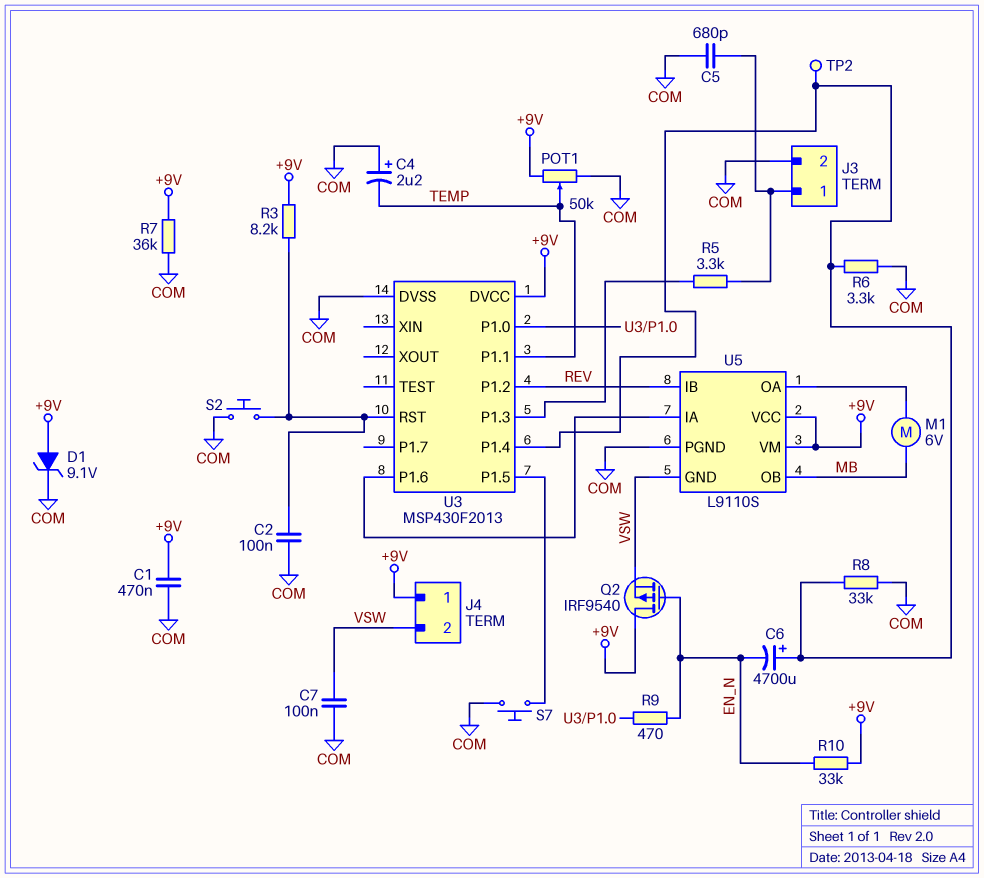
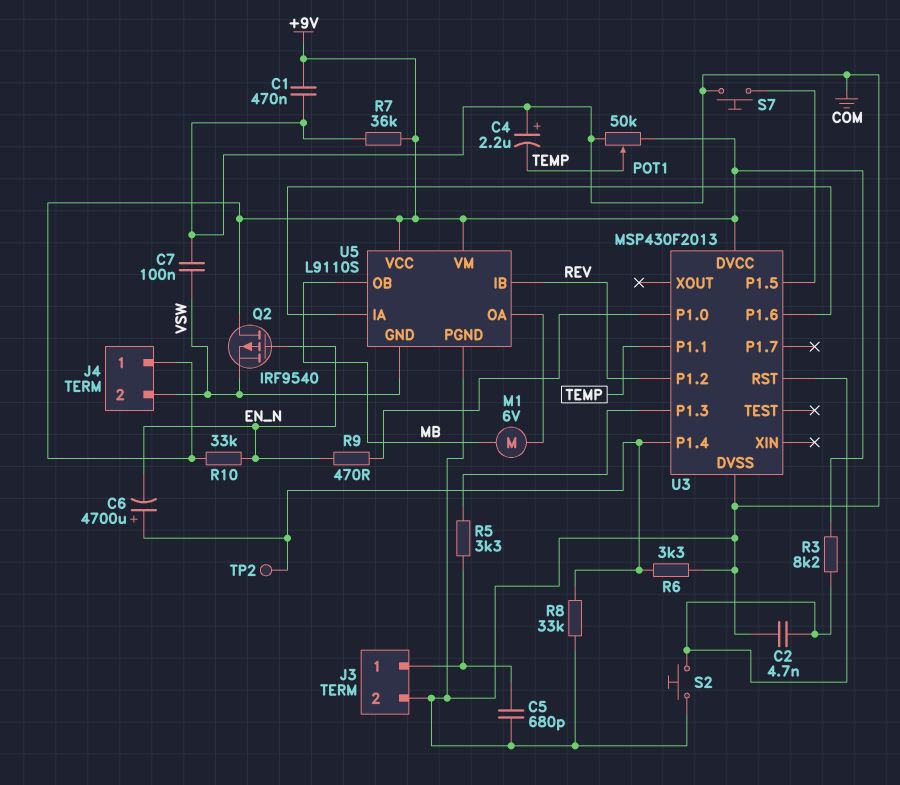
C2: 100nF (COM, U3/RST) -> 4.7nF (COM, U3/RST)
D1: zener 9.1V (A +9V, K COM) -> none

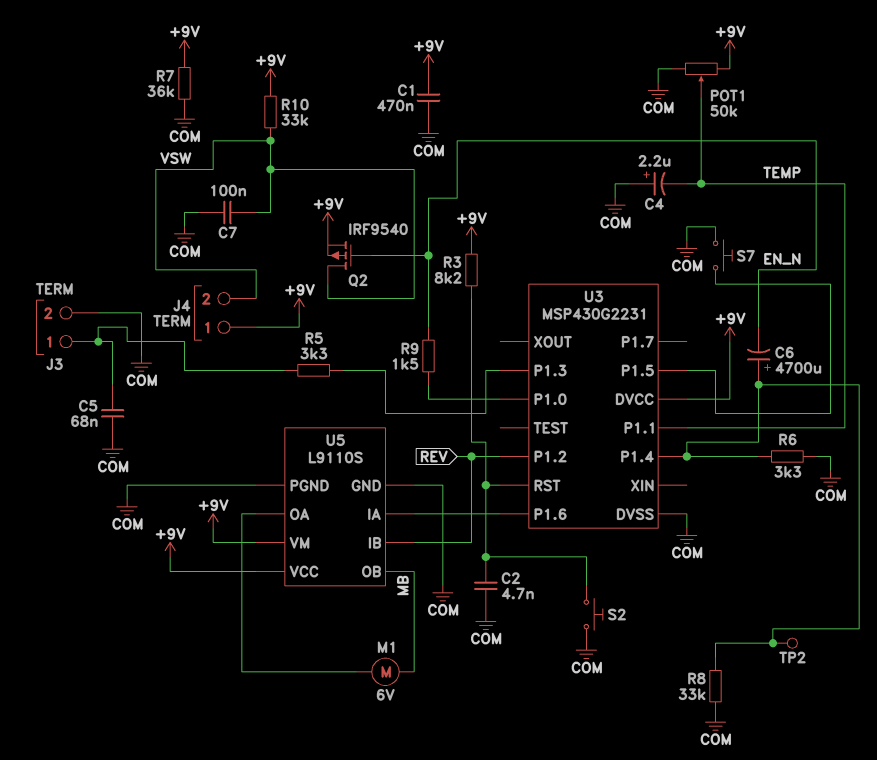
C5: 680pF (COM, J3/1) -> 68nF (COM, J3/1)
Q2: PMOS IRF9540 (G EN_N, D +9V, S VSW) -> PMOS IRF9540 (G EN_N, D VSW, S +9V)
R9: 470 (EN_N, U3/P1.0) -> 1.5k (EN_N, U3/P1.0)
R10: 33k (+9V, EN_N) -> 33k (+9V, VSW)
U3: MSP430F2013 -> MSP430G2231
U5 pin GND: VSW -> COM

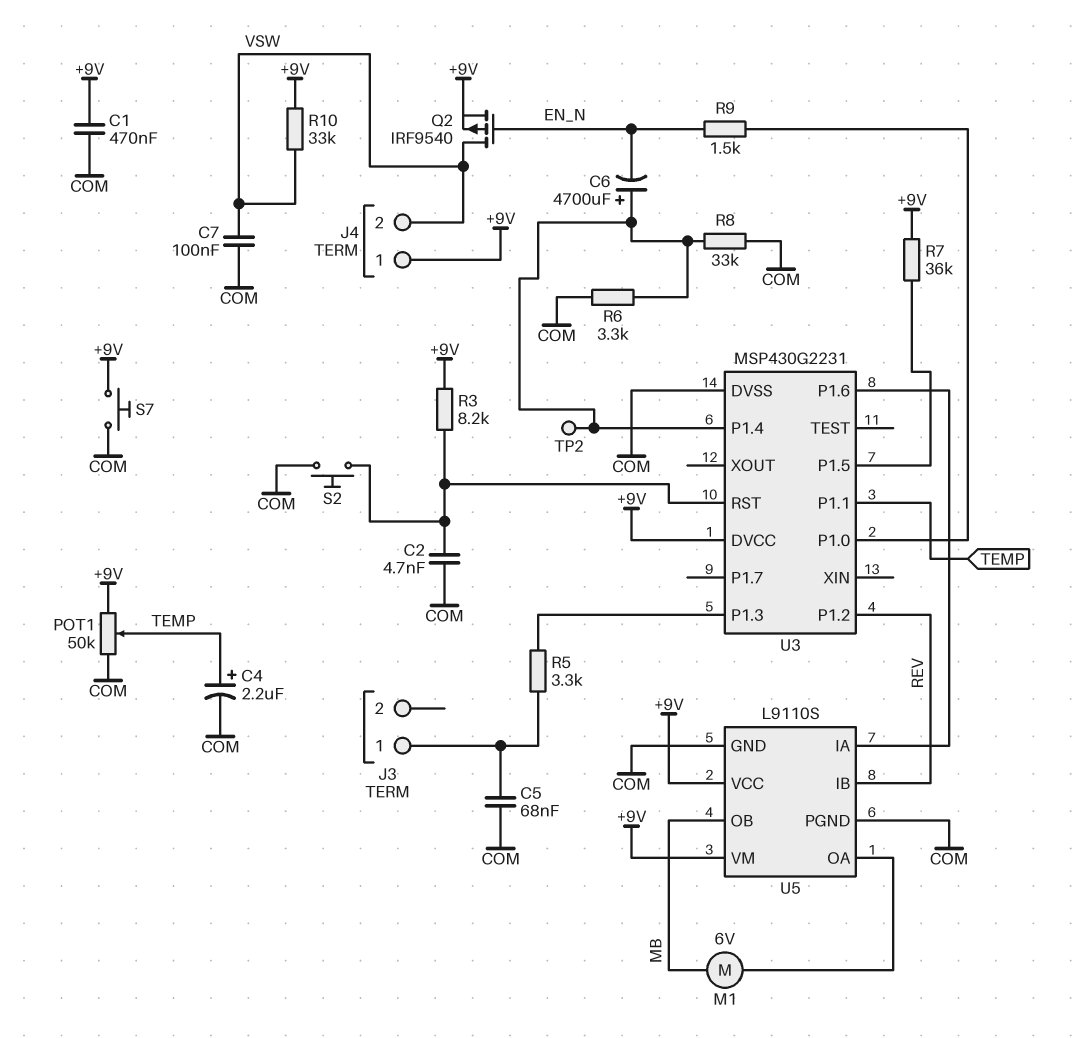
C4: 2.2uF (plus COM, minus TEMP) -> 2.2uF (plus TEMP, minus COM)
J3 pin 2: COM -> none
R7: 36k (+9V, COM) -> 36k (+9V, U3/P1.5)
S7: button (COM, U3/P1.5) -> button (+9V, COM)

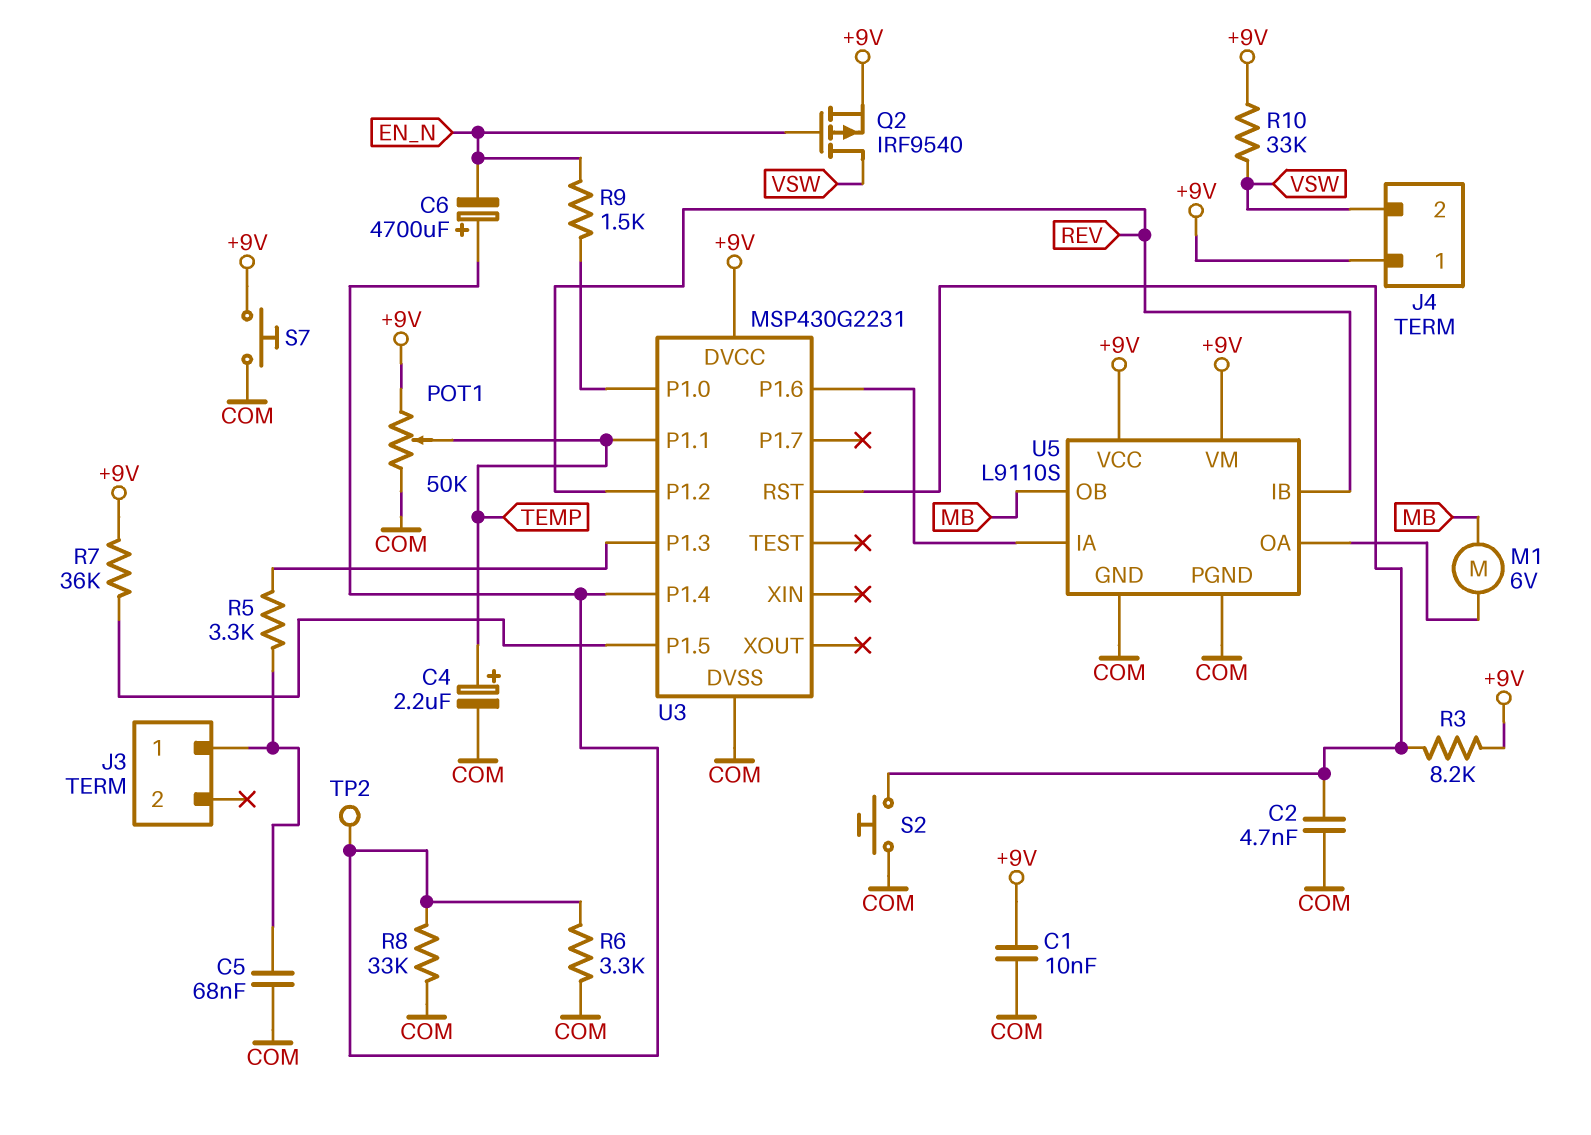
C1: 470nF (+9V, COM) -> 10nF (+9V, COM)
C7: 100nF (COM, VSW) -> none

